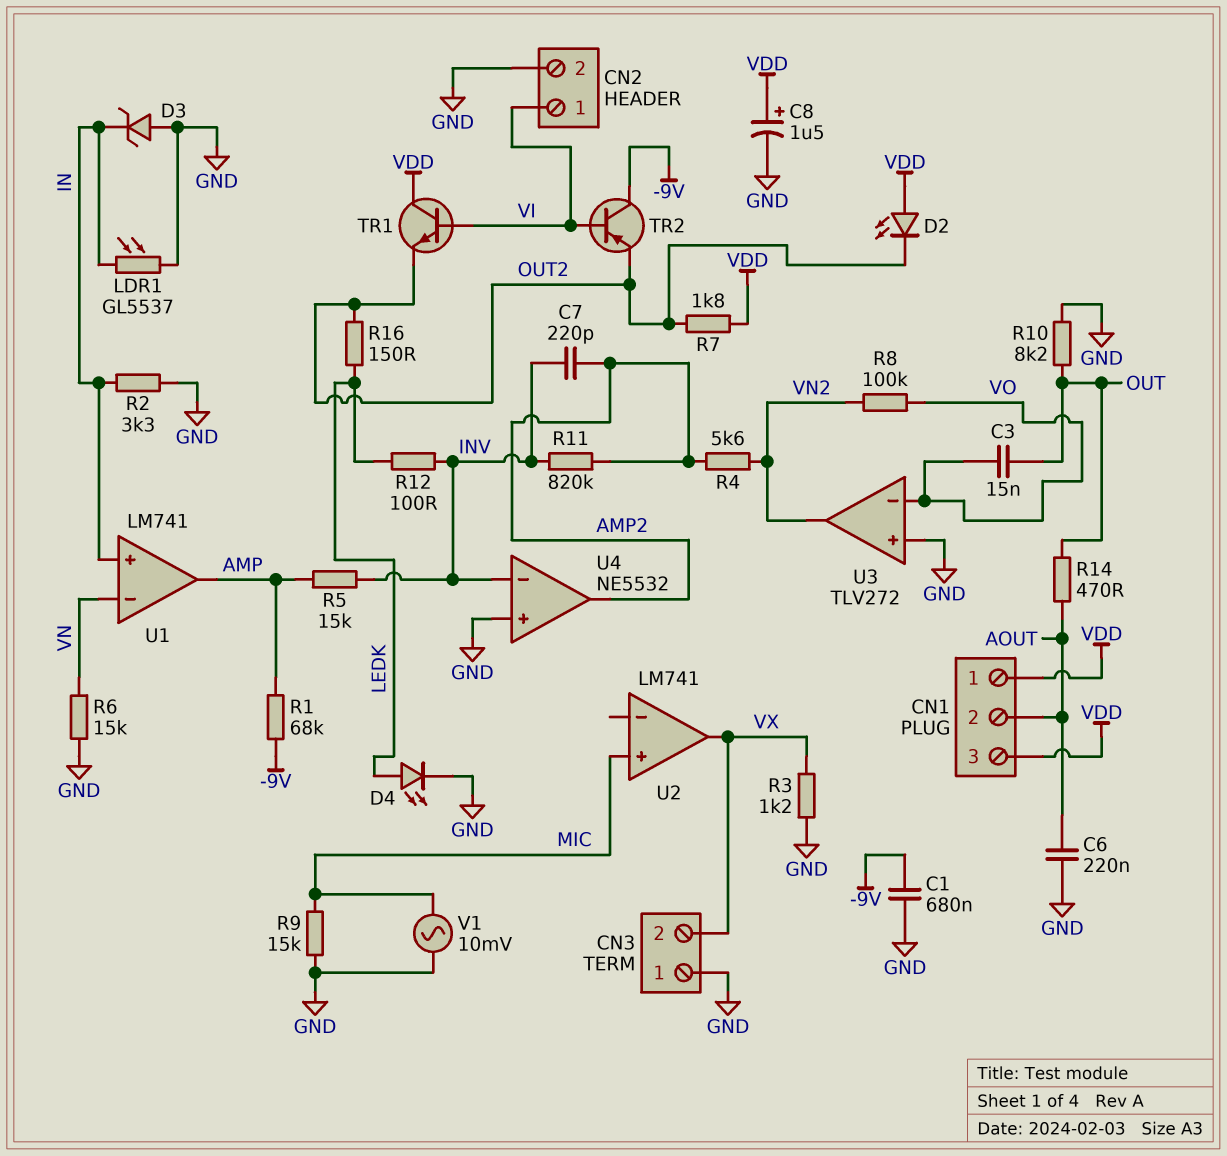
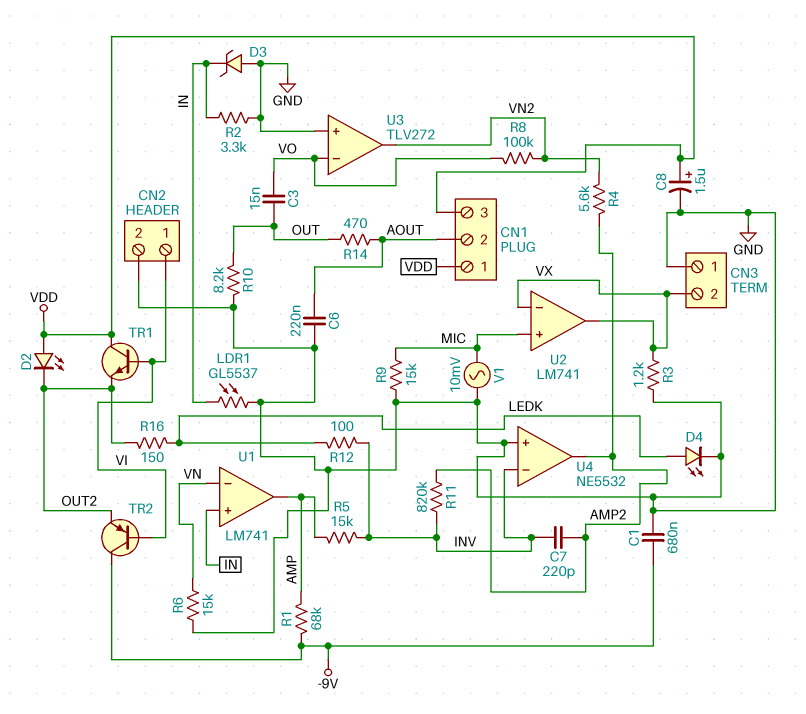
R7: 1.8k (OUT2, VDD) -> none
U2 pin in-: none -> VX

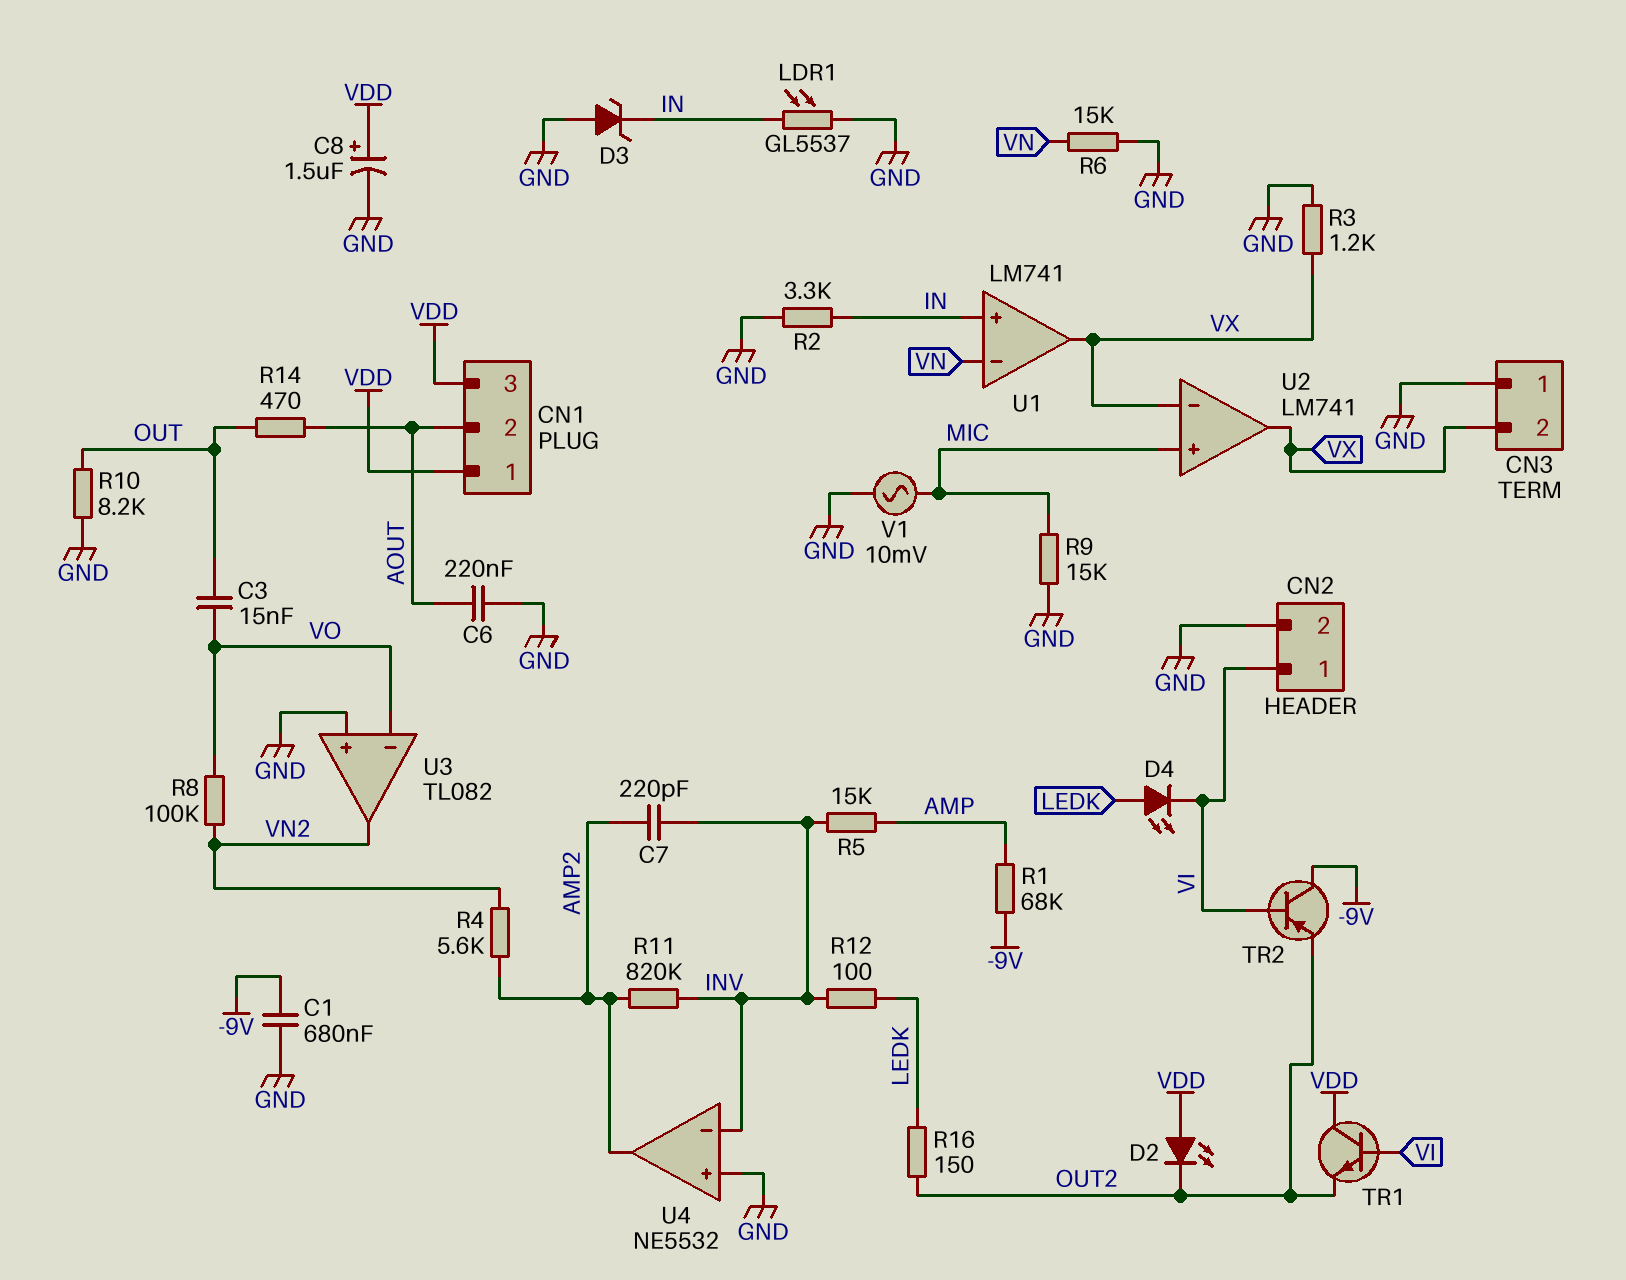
D4: LED (A LEDK, K GND) -> LED (A LEDK, K VI)
U1 pin out: AMP -> VX
U3: TLV272 -> TL082

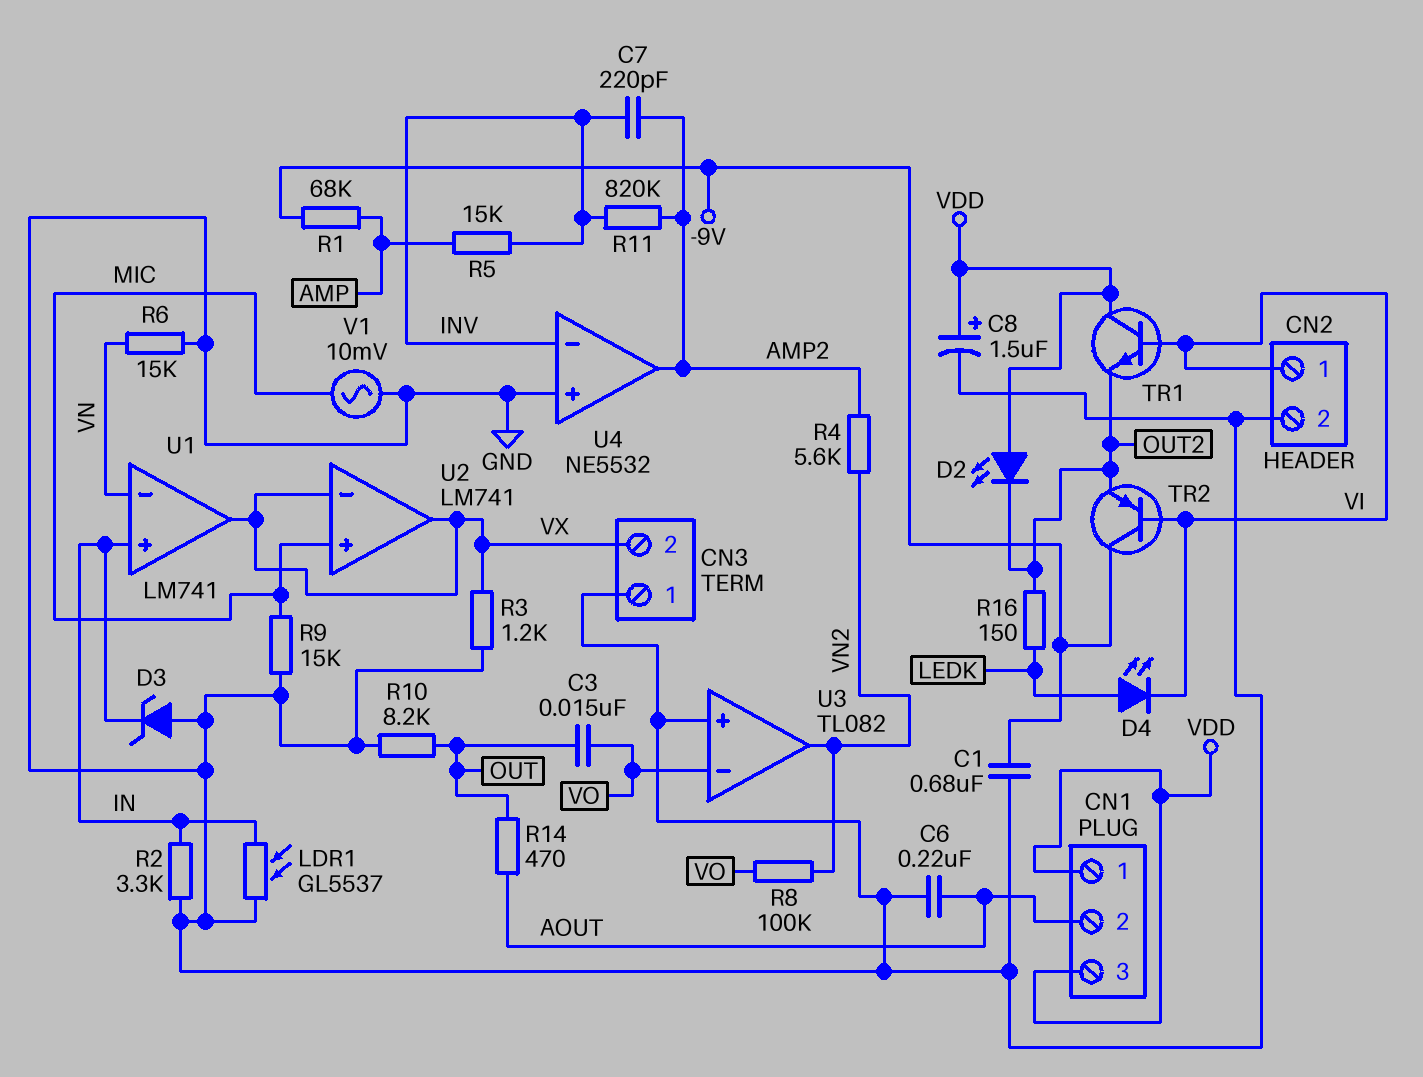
R12: 100 (INV, LEDK) -> none

